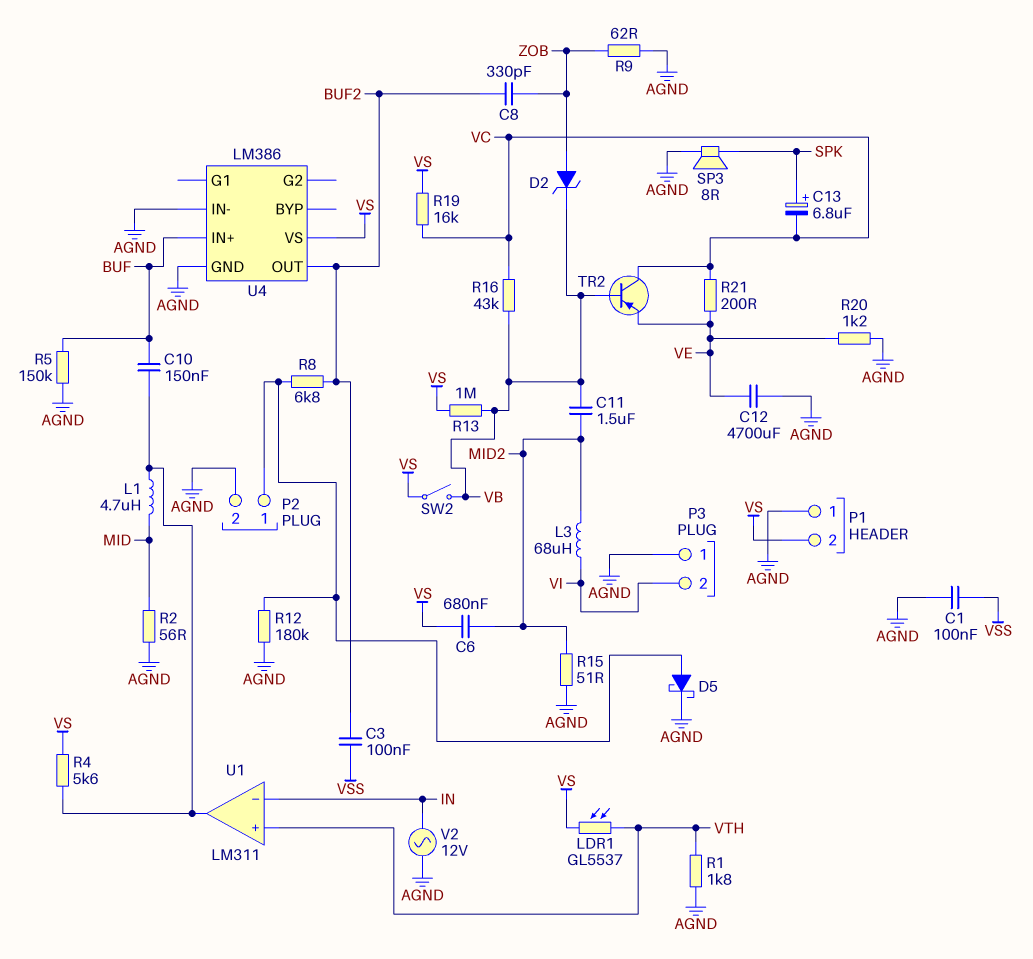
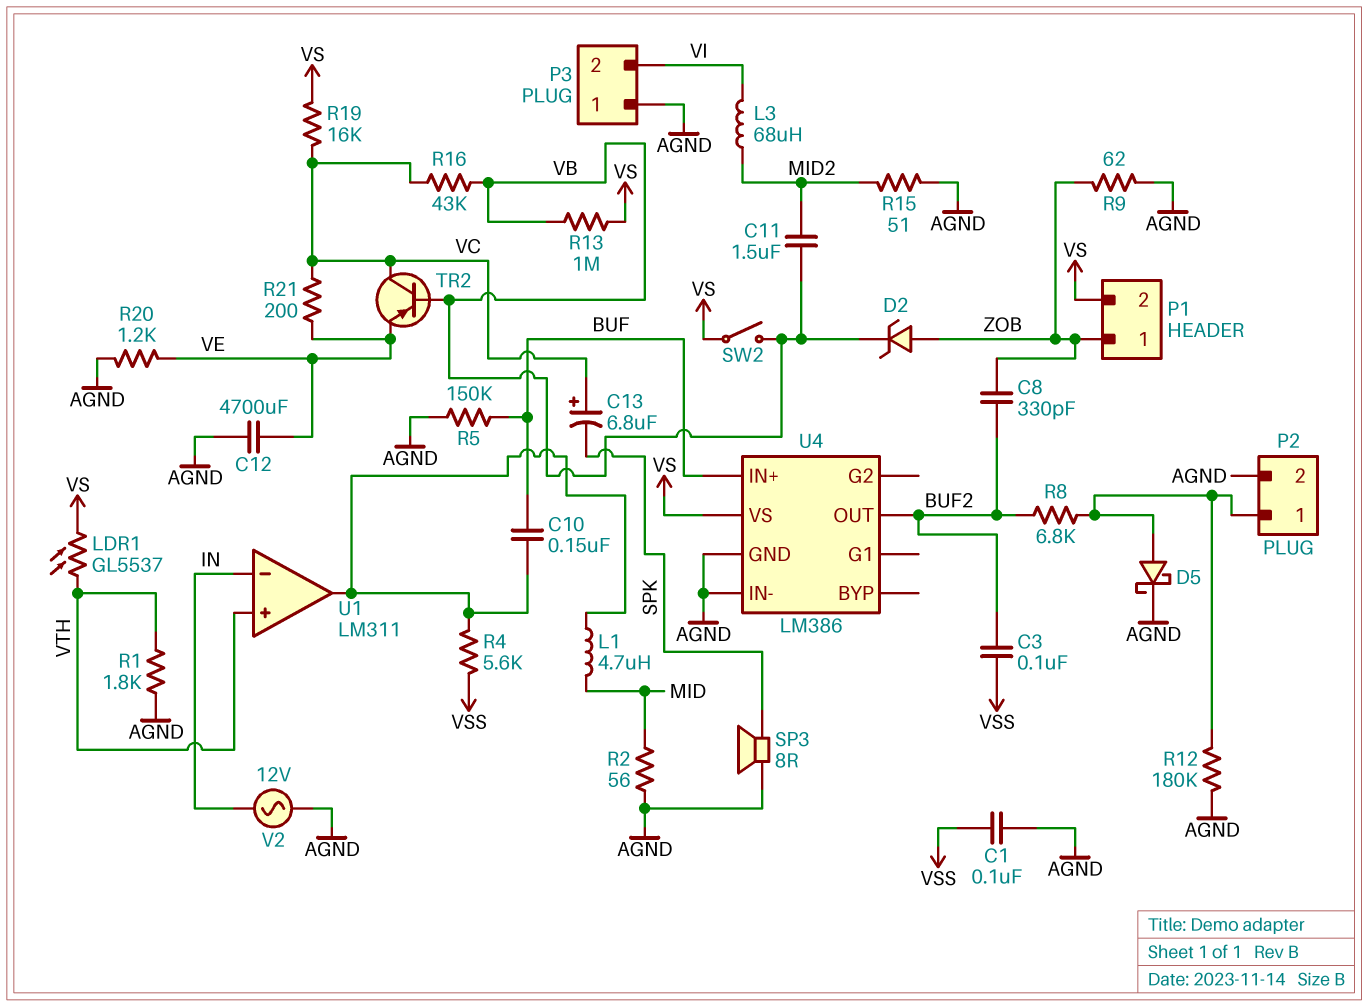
C6: 680nF (MID2, VS) -> none
C13: 6.8uF (plus SPK, minus VC) -> 6.8uF (plus VC, minus SPK)
P1 pin 1: AGND -> ZOB
R4: 5.6k (U1/out, VS) -> 5.6k (U1/out, VSS)

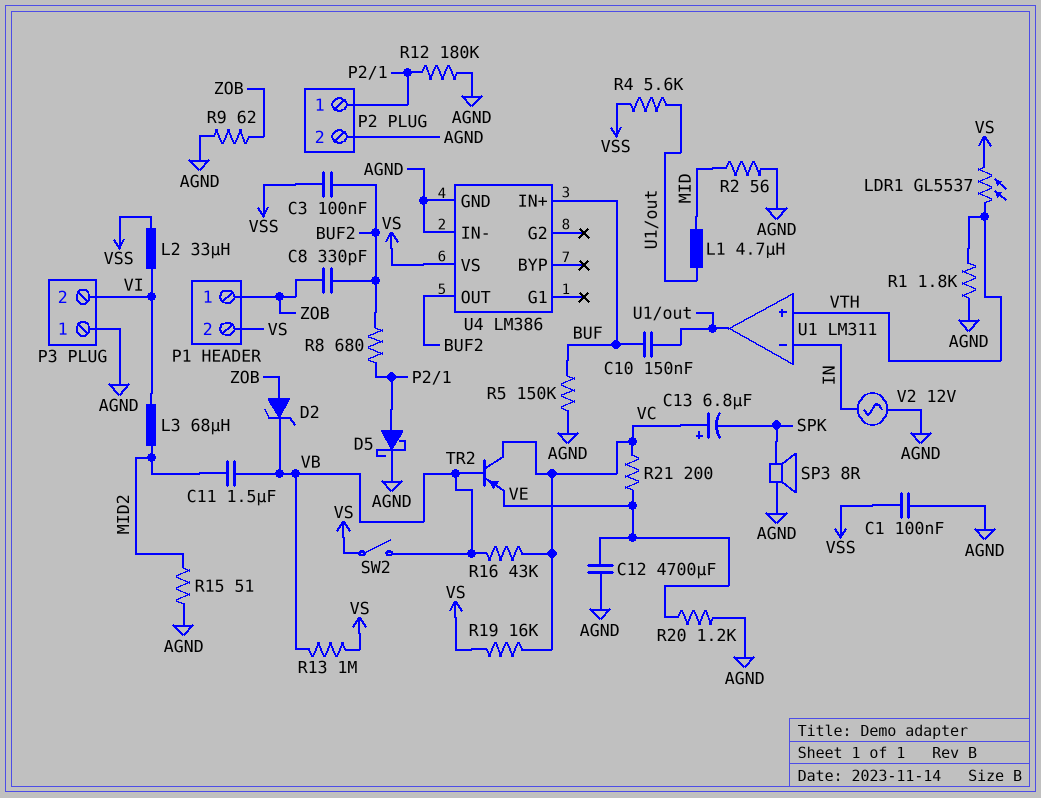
L2: none -> 33uH (VI, VSS)
R8: 6.8k (BUF2, P2/1) -> 680 (BUF2, P2/1)

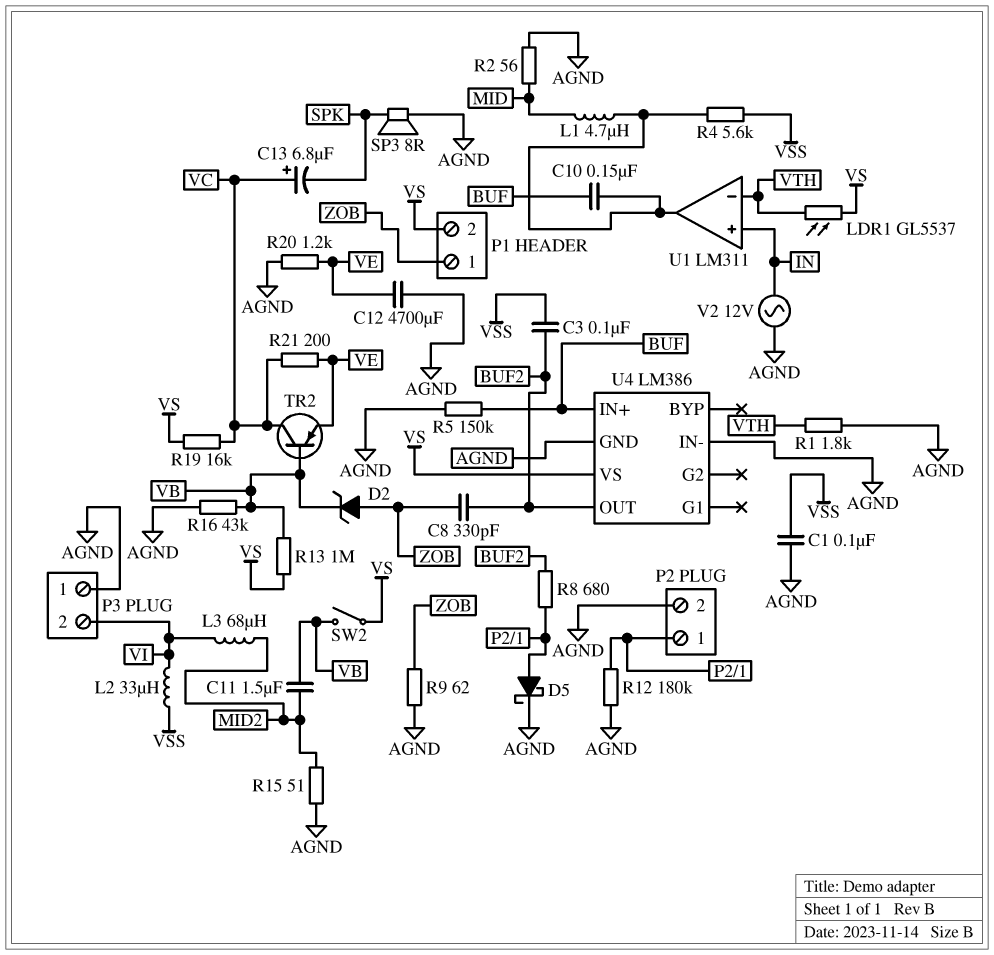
R16: 43k (VB, VC) -> 43k (AGND, VB)
U1 pin in+: VTH -> IN
U1 pin in-: IN -> VTH

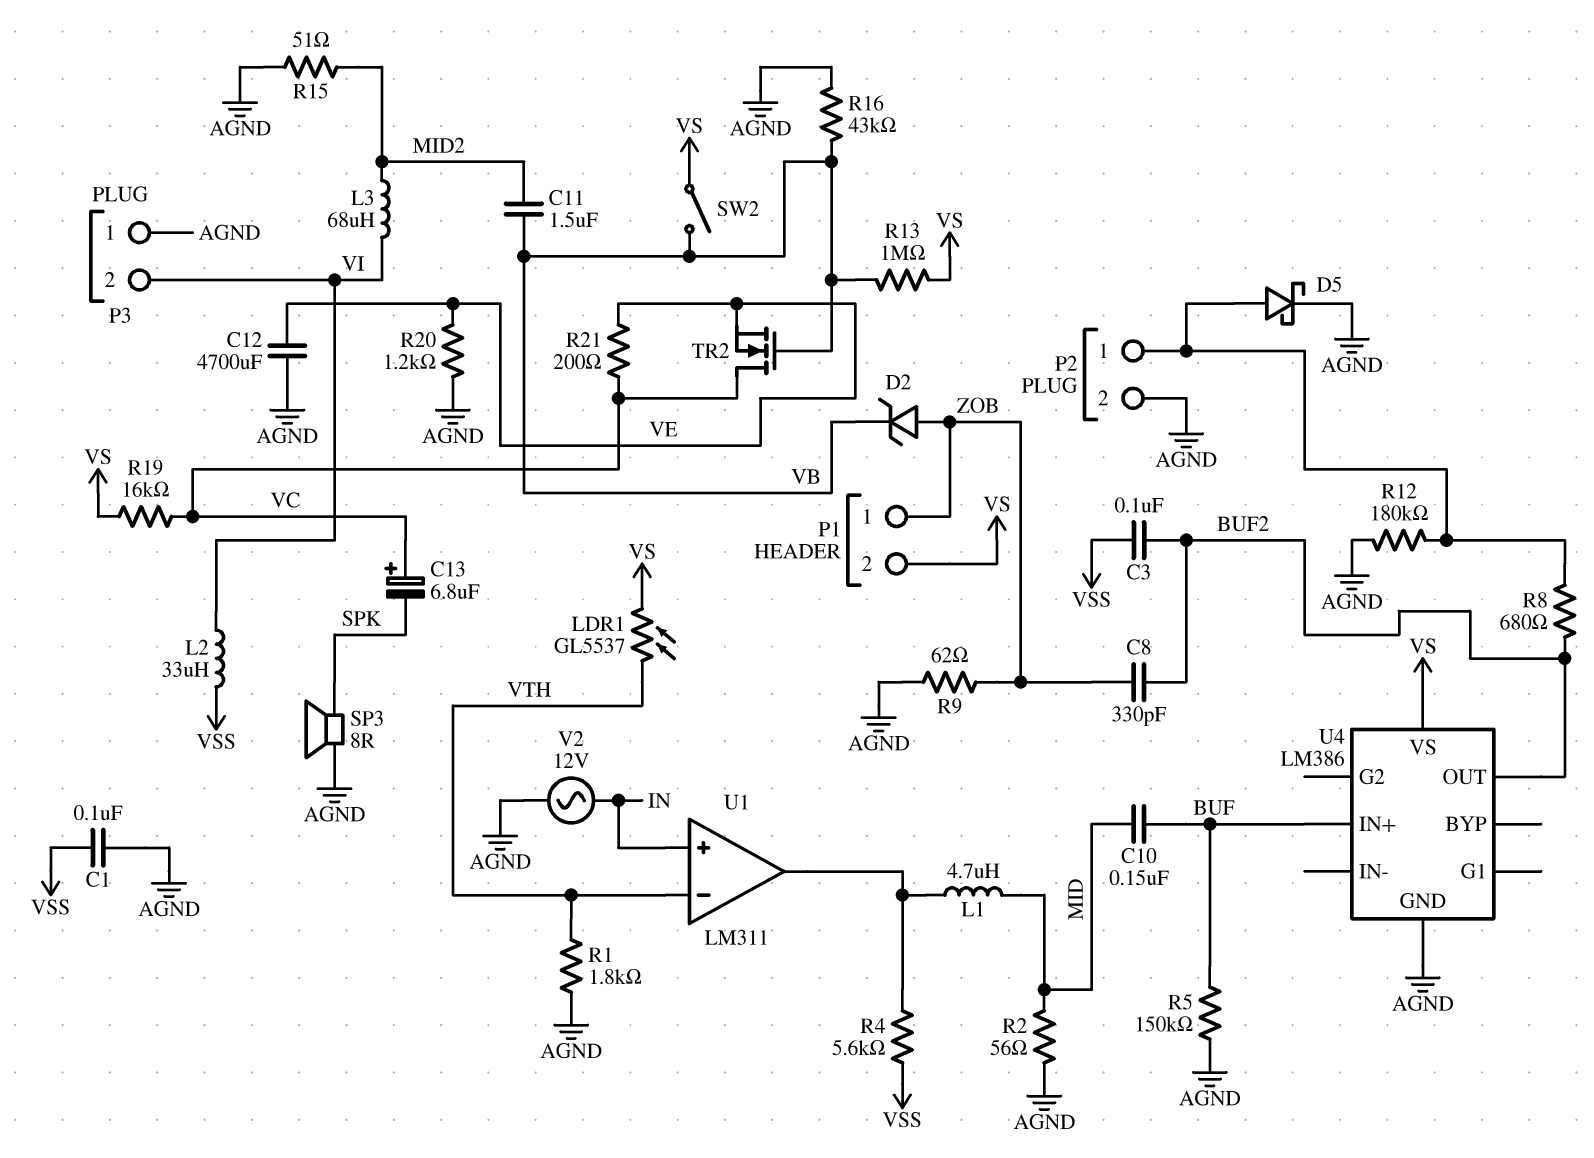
C10: 150nF (BUF, U1/out) -> 150nF (BUF, MID)
TR2: PNP (B VB, C VC, E VE) -> NMOS (G VB, D VC, S VE)
U4 pin IN-: AGND -> none

